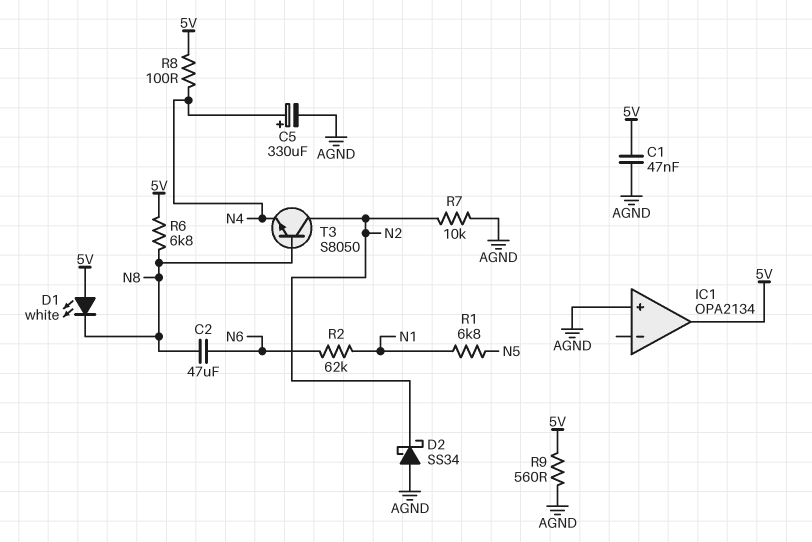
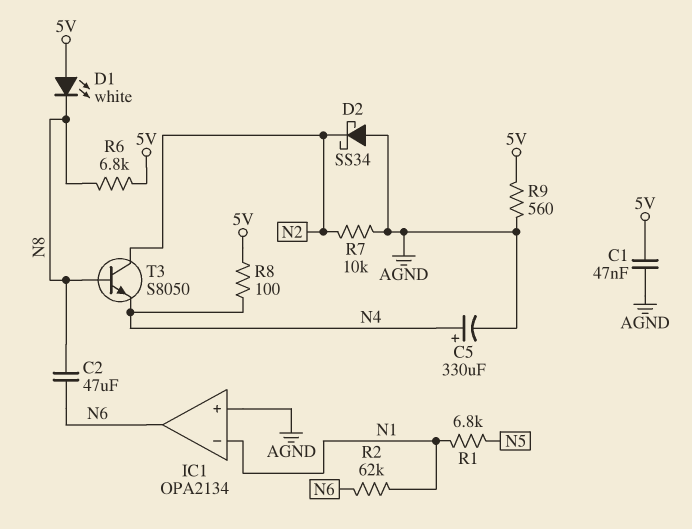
IC1 pin in-: none -> N1
IC1 pin out: 5V -> N6

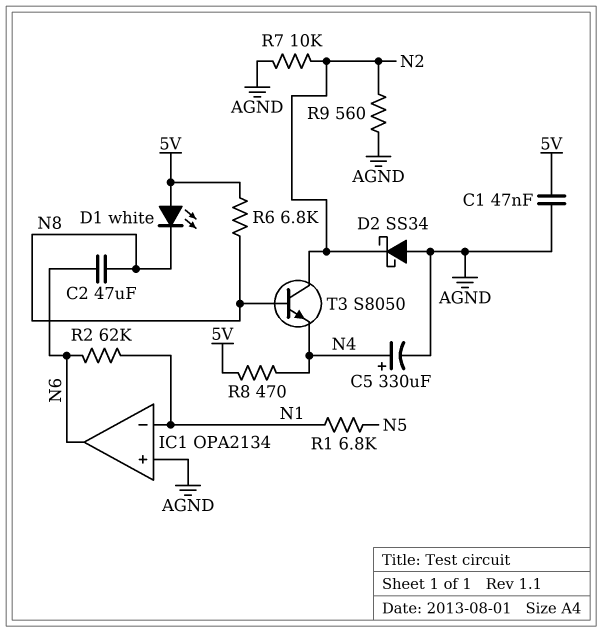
R8: 100 (5V, N4) -> 470 (5V, N4)
R9: 560 (5V, AGND) -> 560 (AGND, N2)

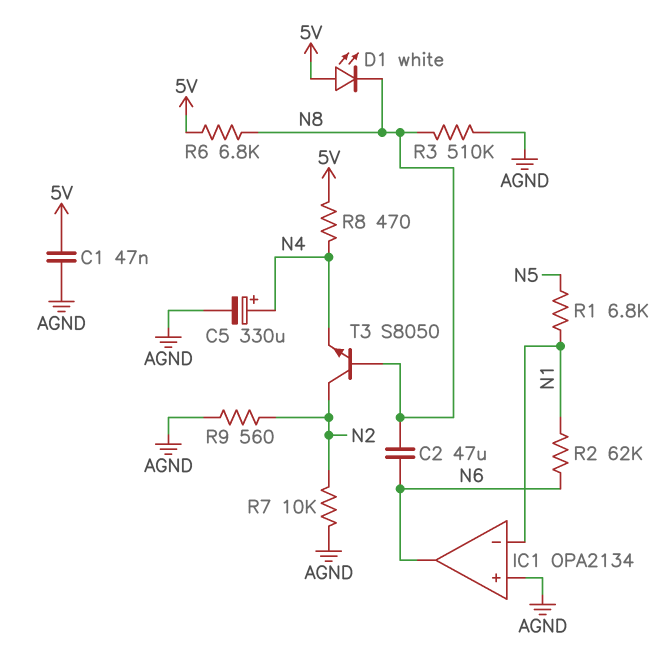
D2: schottky SS34 (A AGND, K N2) -> none
R3: none -> 510k (AGND, N8)

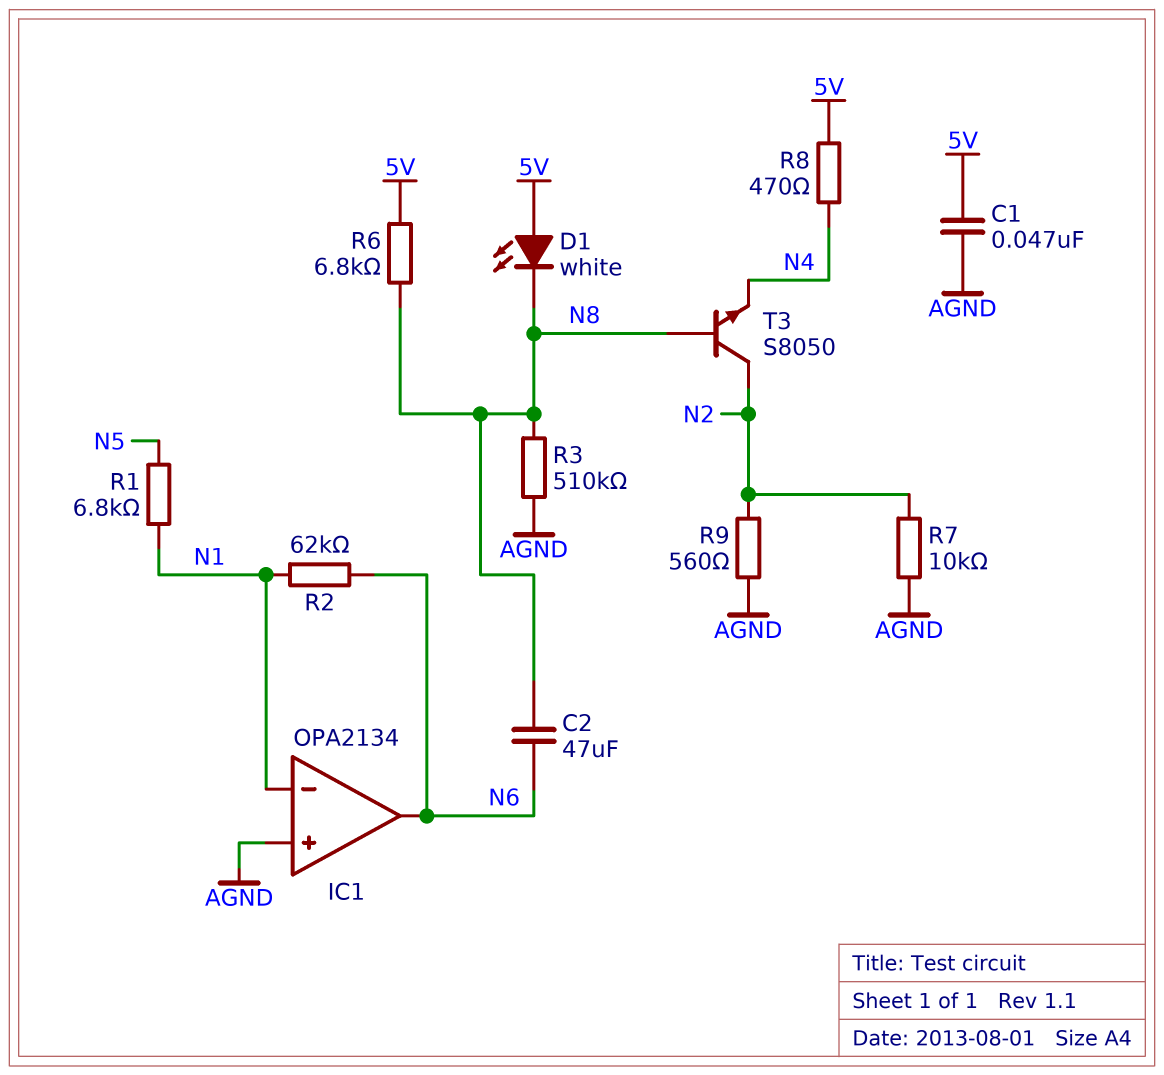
C5: 330uF (plus N4, minus AGND) -> none

